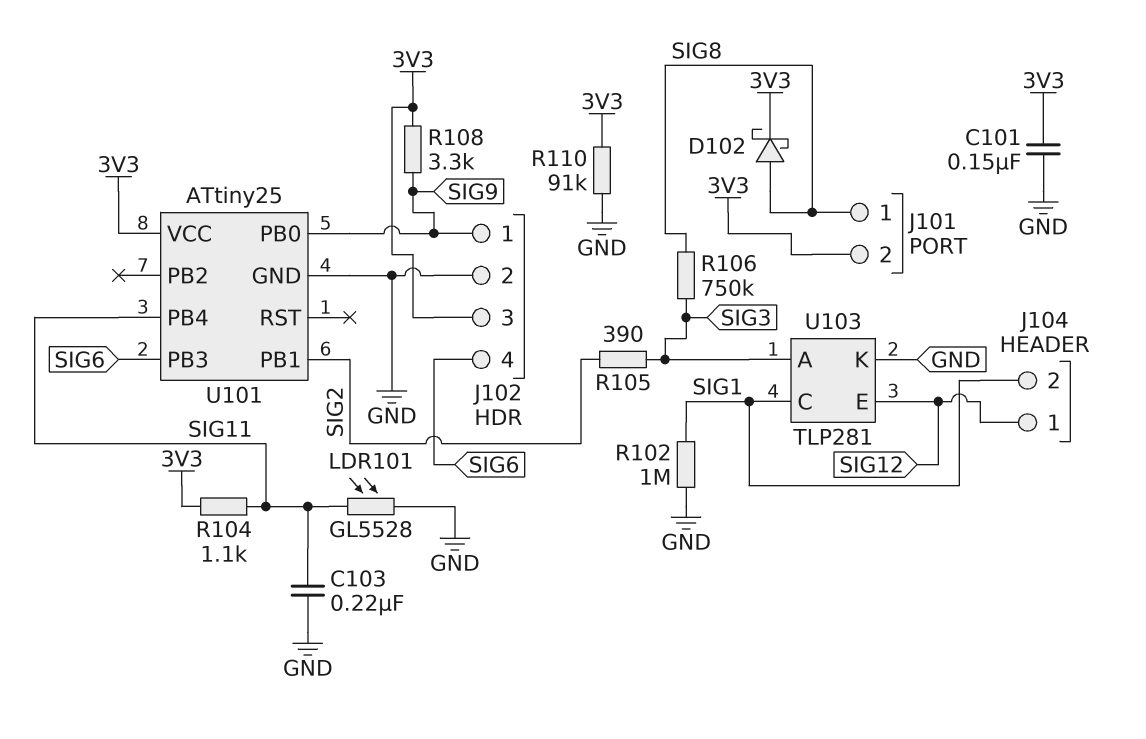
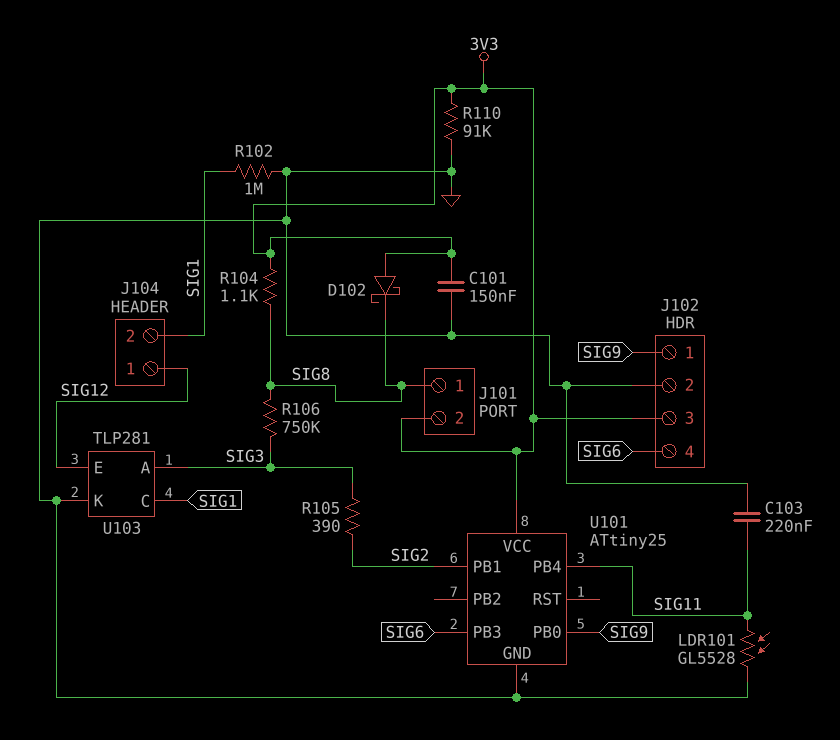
D102: schottky (A SIG8, K 3V3) -> schottky (A 3V3, K SIG8)
R104: 1.1k (3V3, SIG11) -> 1.1k (3V3, SIG8)
R108: 3.3k (3V3, SIG9) -> none

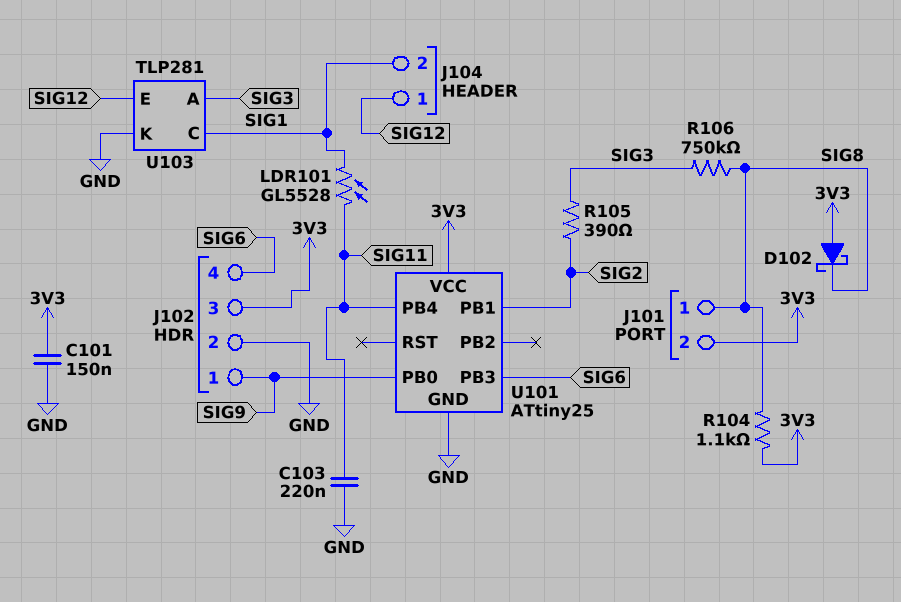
LDR101: GL5528 (GND, SIG11) -> GL5528 (SIG1, SIG11)
R102: 1M (GND, SIG1) -> none
R110: 91k (3V3, GND) -> none

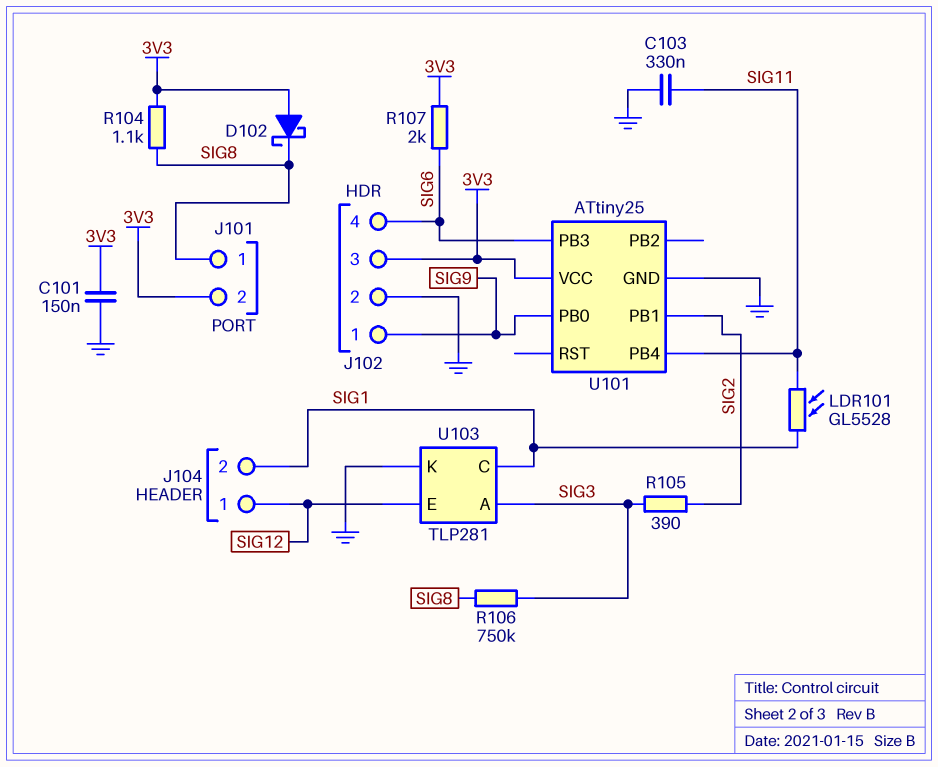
C103: 220nF (GND, SIG11) -> 330nF (GND, SIG11)
R107: none -> 2k (3V3, SIG6)

